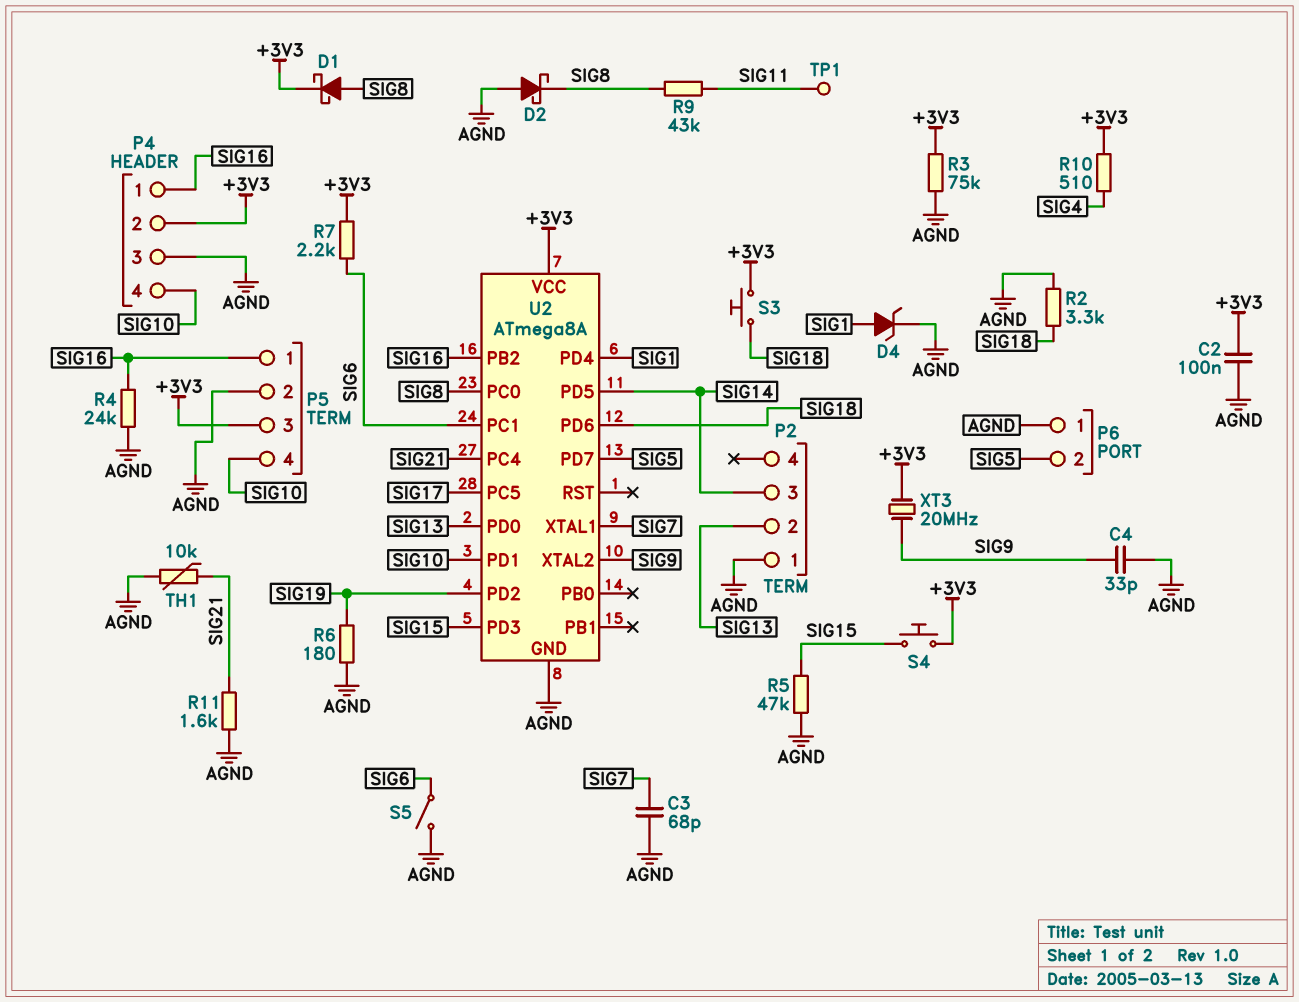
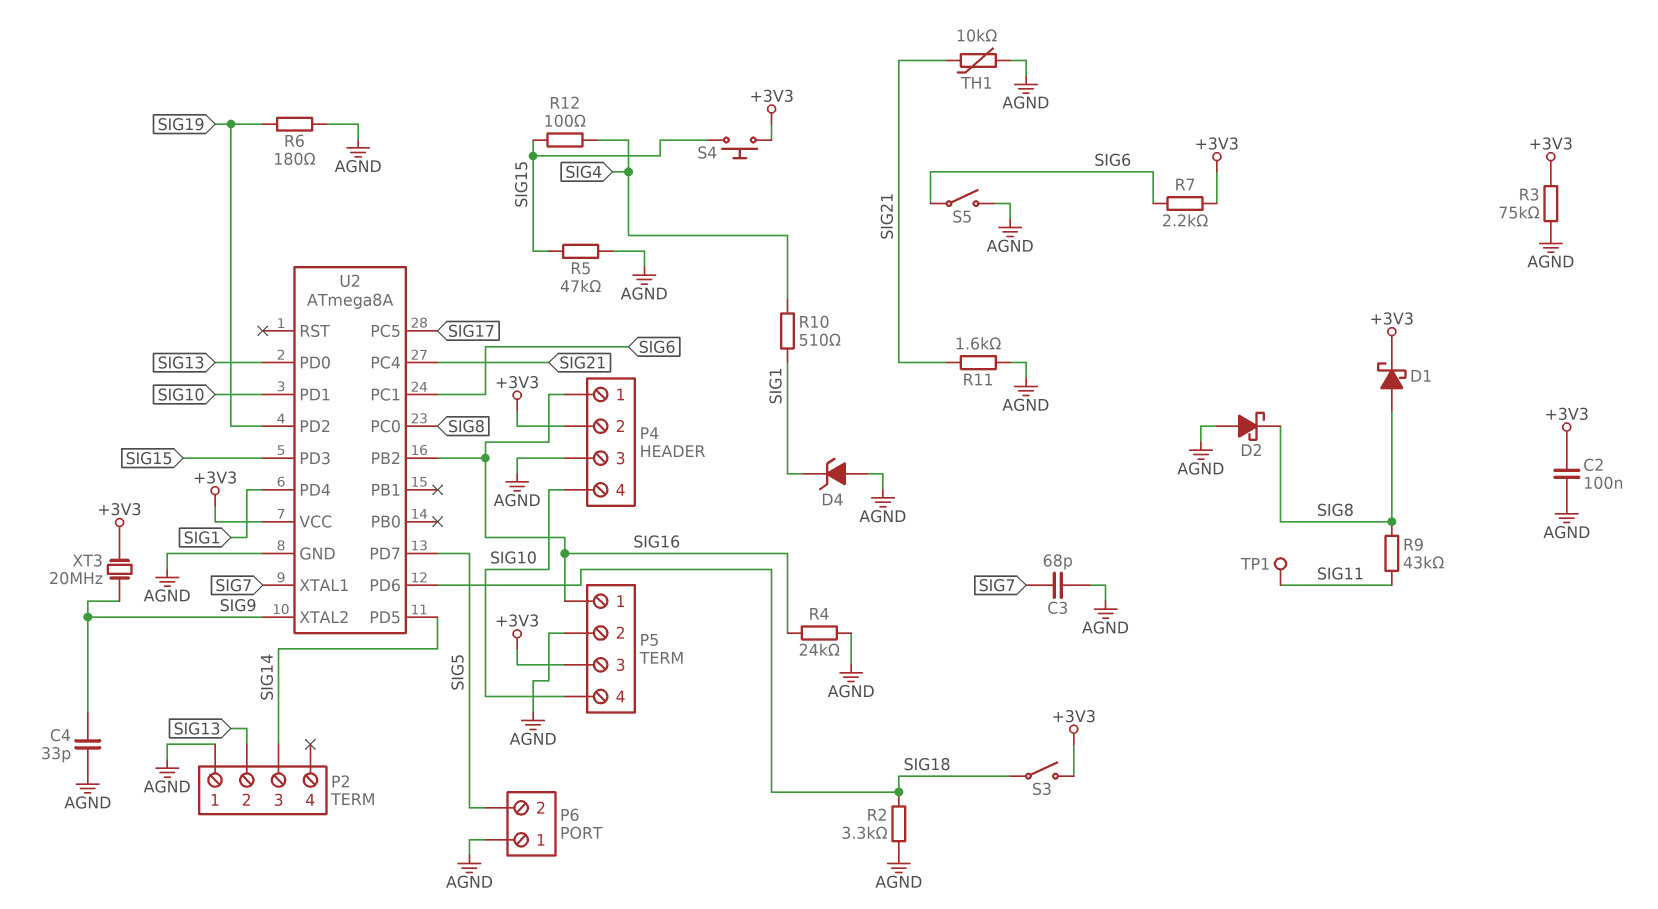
D4: zener (A SIG1, K AGND) -> zener (A AGND, K SIG1)
R10: 510 (+3V3, SIG4) -> 510 (SIG1, SIG4)
R12: none -> 100 (SIG4, SIG15)
S3: button (+3V3, SIG18) -> switch (+3V3, SIG18)

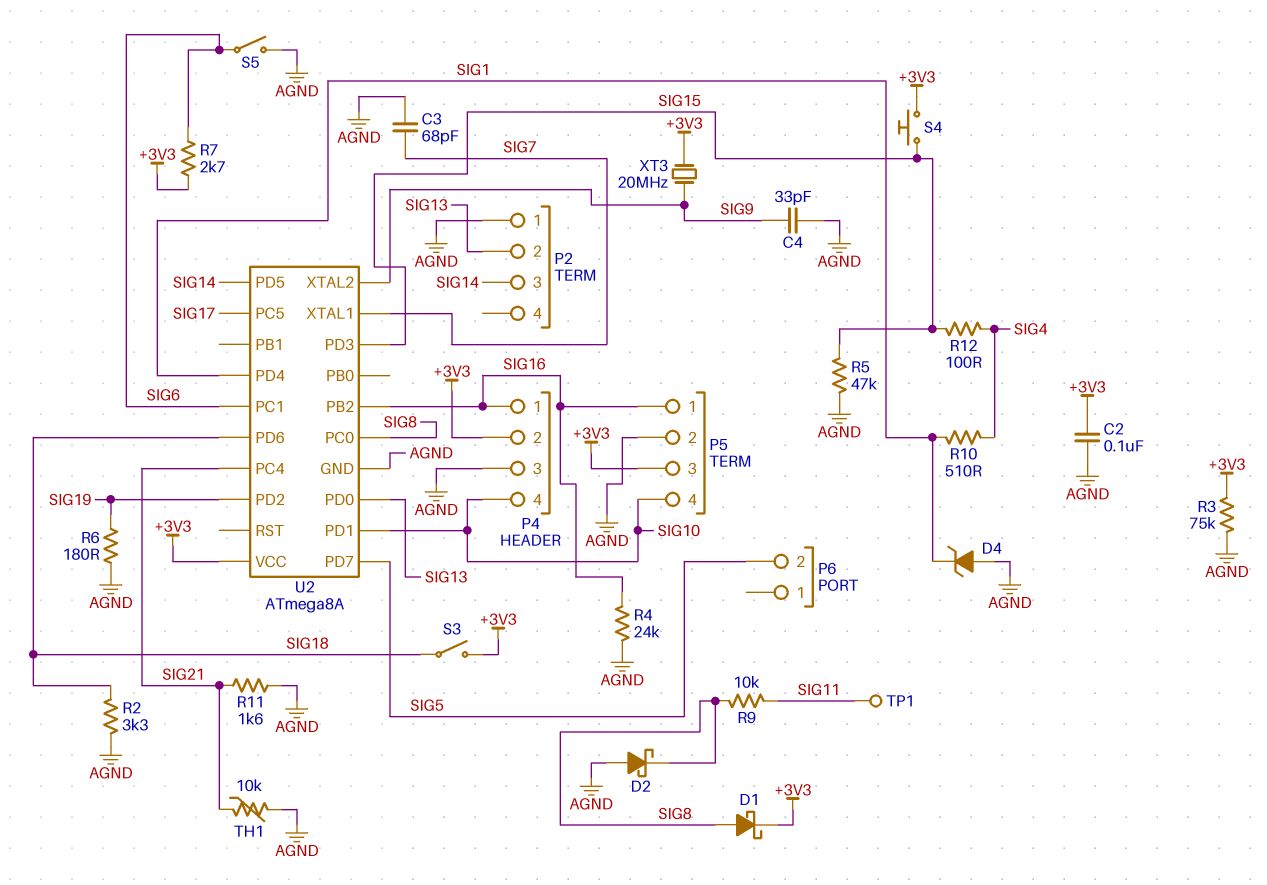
P6 pin 1: AGND -> none
R7: 2.2k (+3V3, SIG6) -> 2.7k (+3V3, SIG6)
R9: 43k (SIG8, SIG11) -> 10k (SIG8, SIG11)

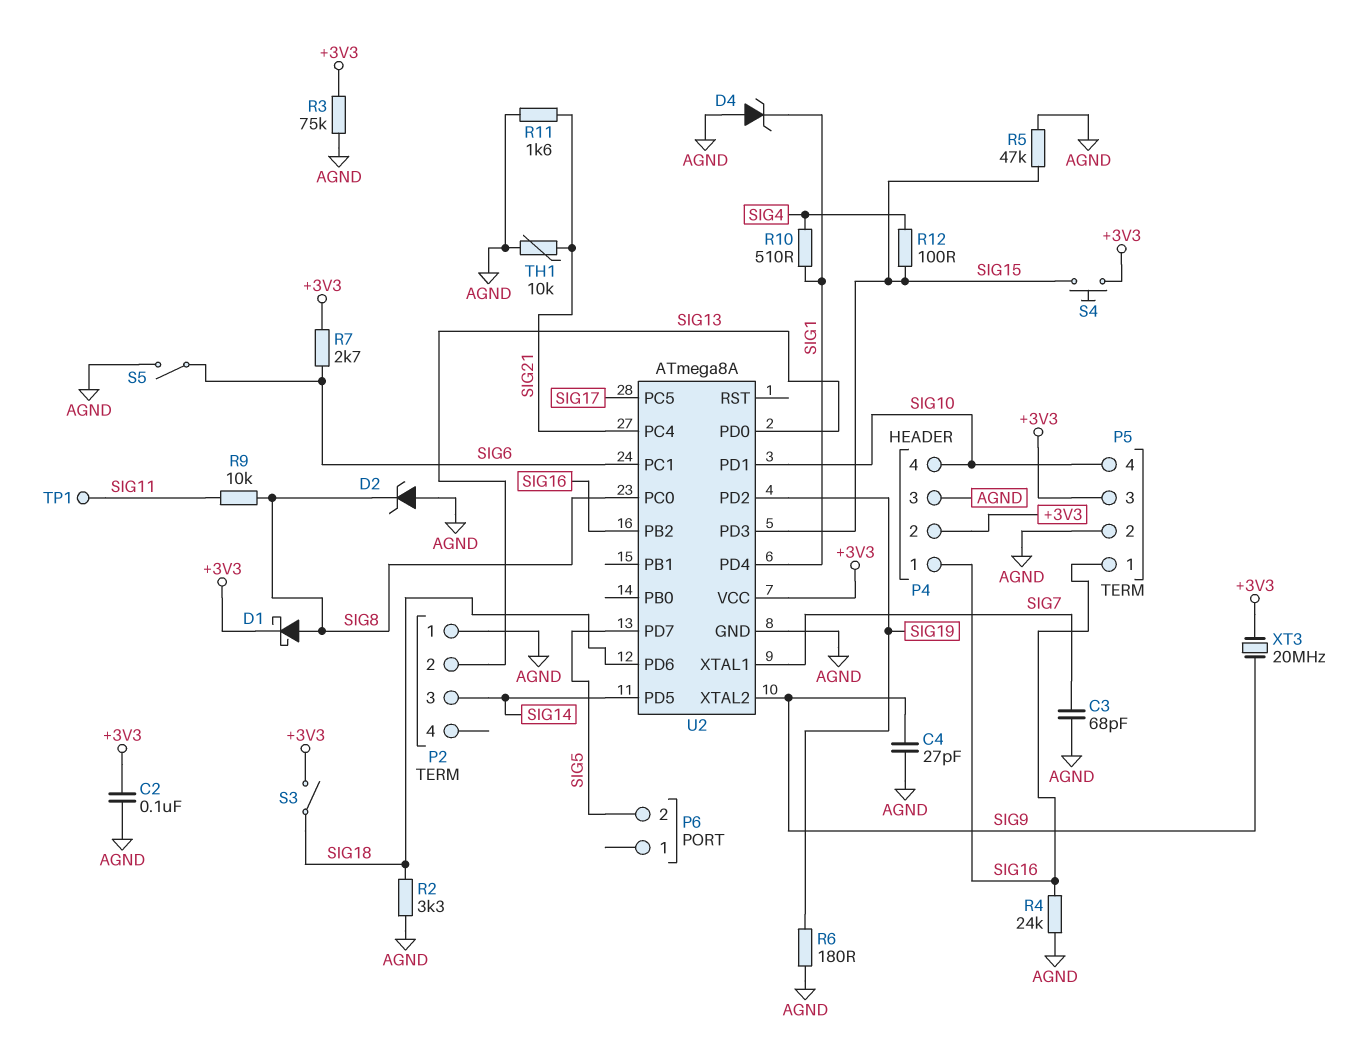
C4: 33pF (AGND, SIG9) -> 27pF (AGND, SIG9)
D2: schottky (A AGND, K SIG8) -> zener (A AGND, K SIG8)

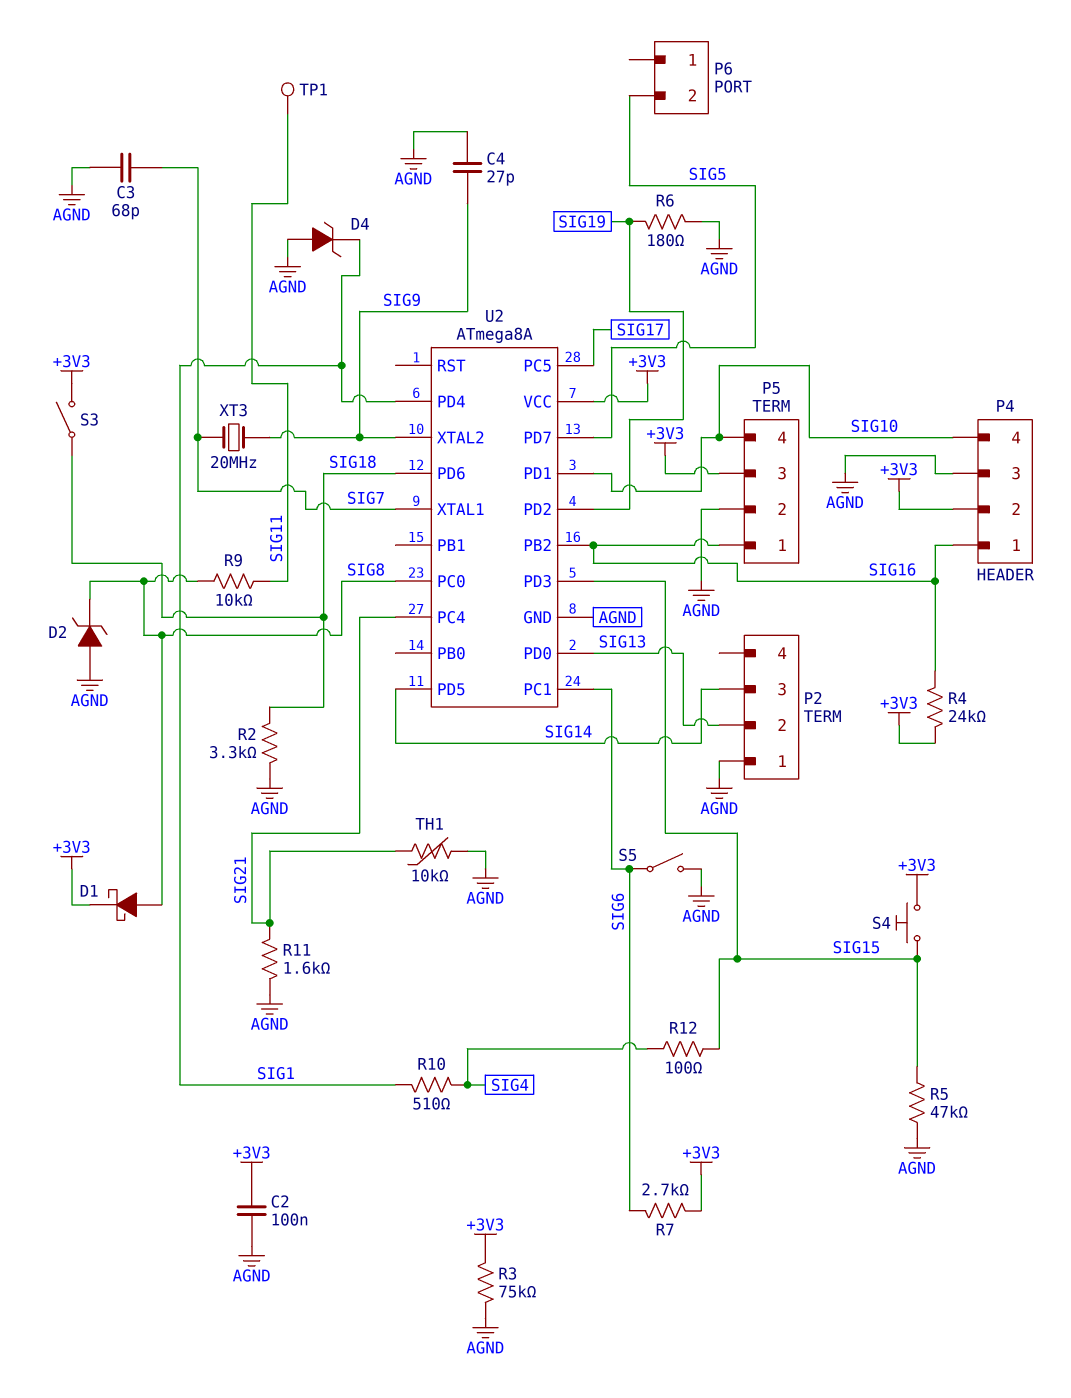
R4: 24k (AGND, SIG16) -> 24k (+3V3, SIG16)
XT3: 20MHz (+3V3, SIG9) -> 20MHz (SIG7, SIG9)

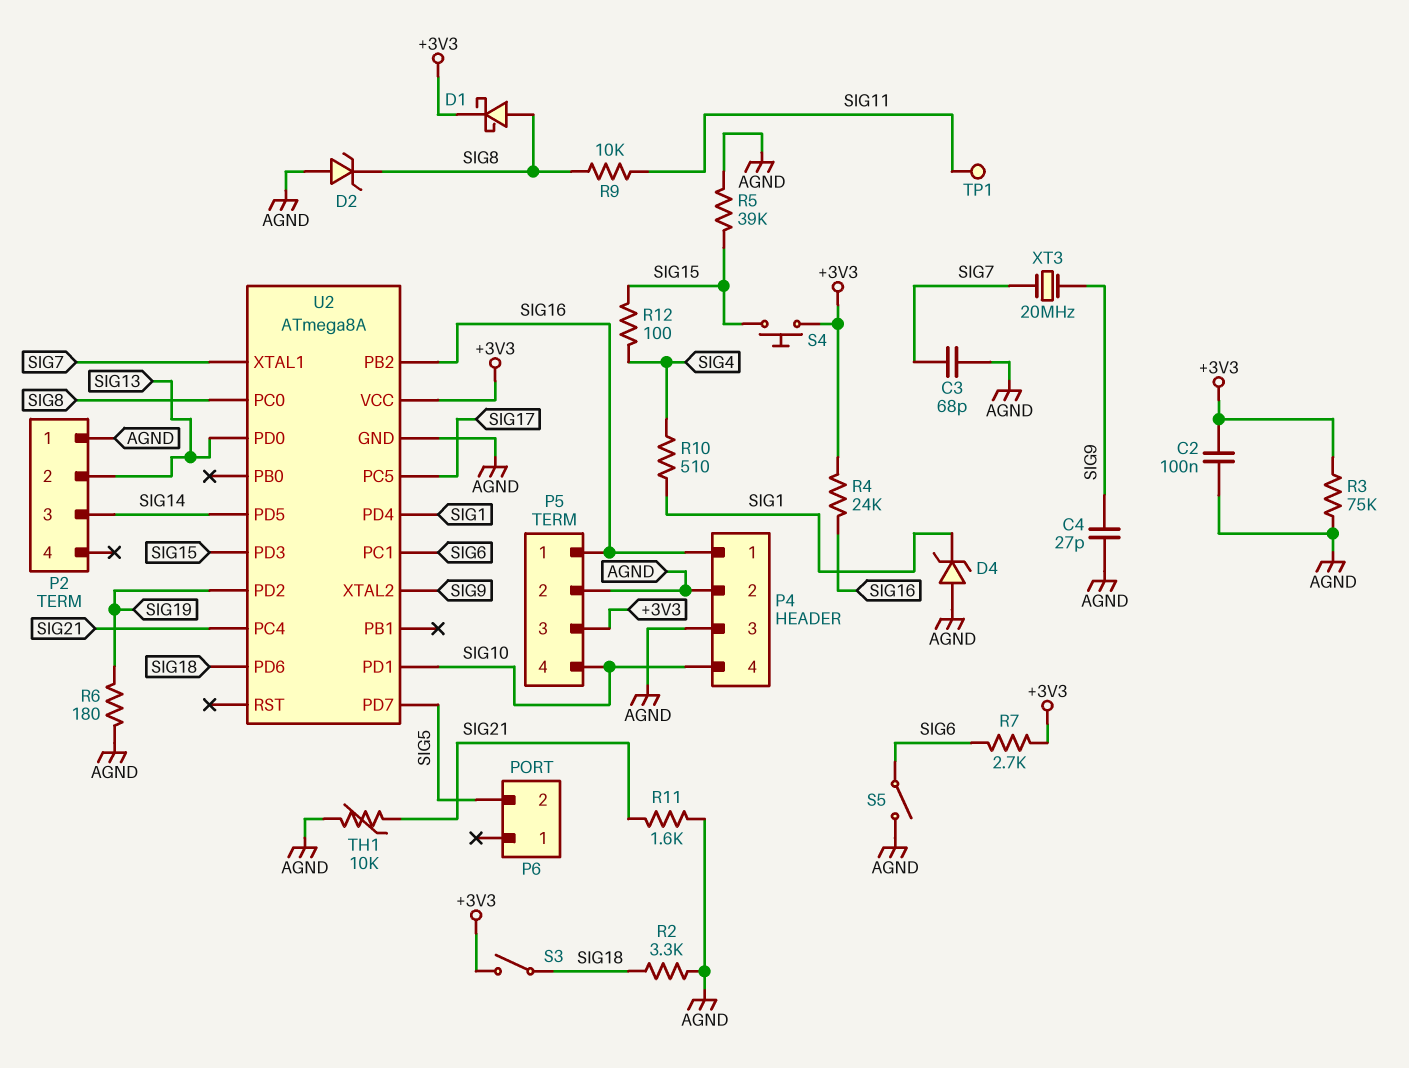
P4 pin 2: +3V3 -> AGND
R5: 47k (AGND, SIG15) -> 39k (AGND, SIG15)

